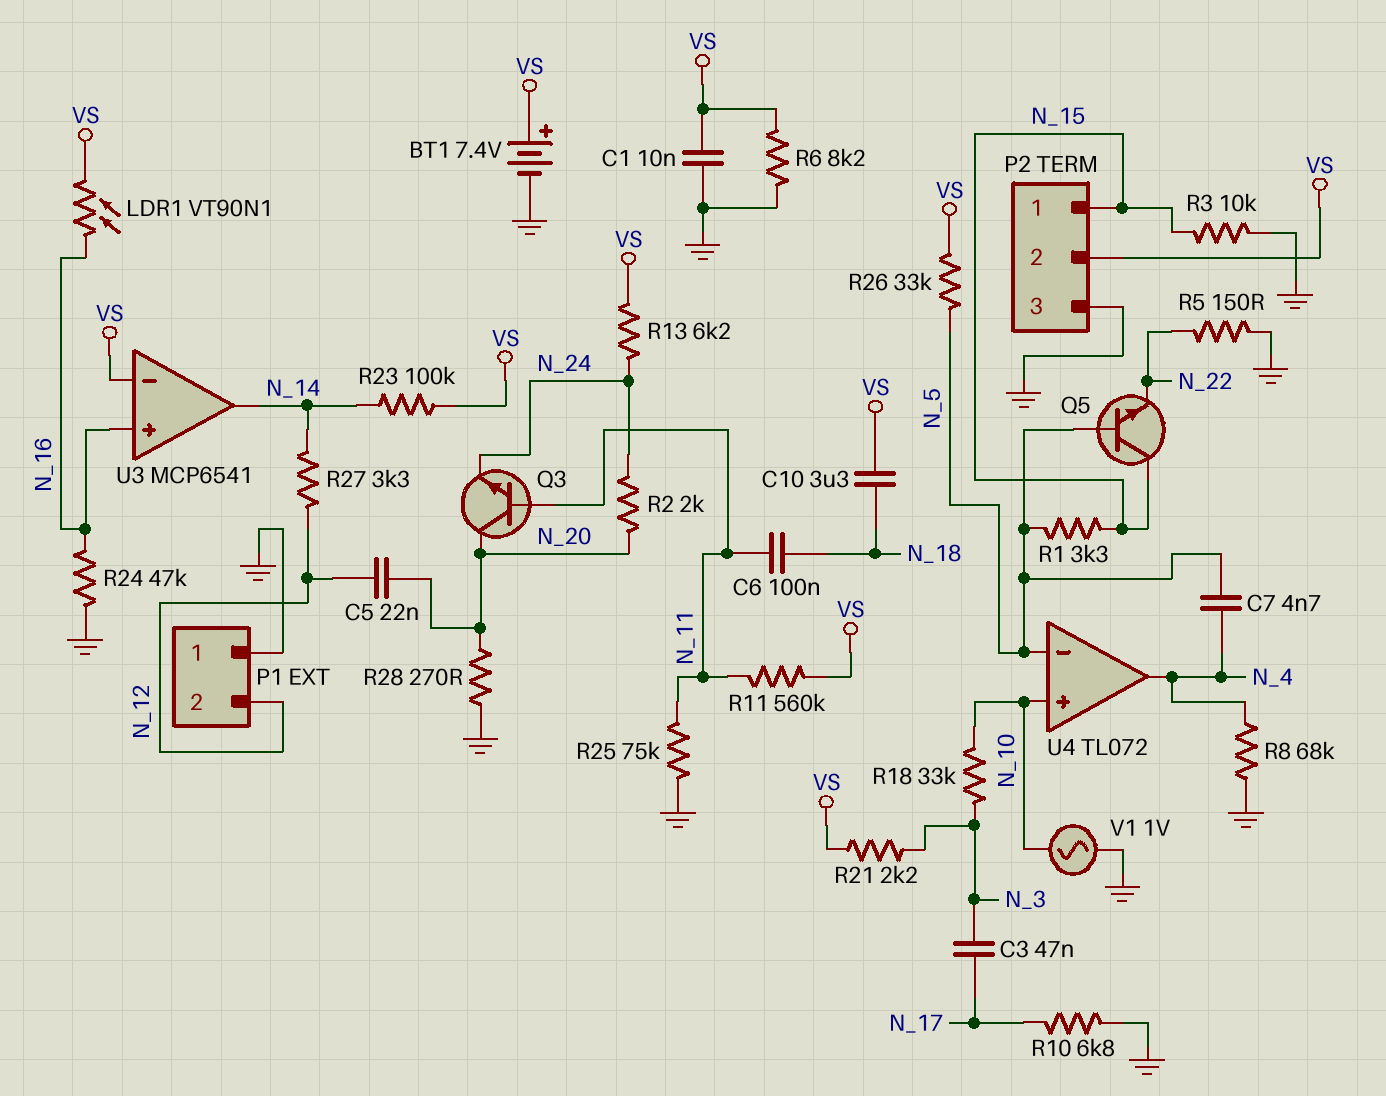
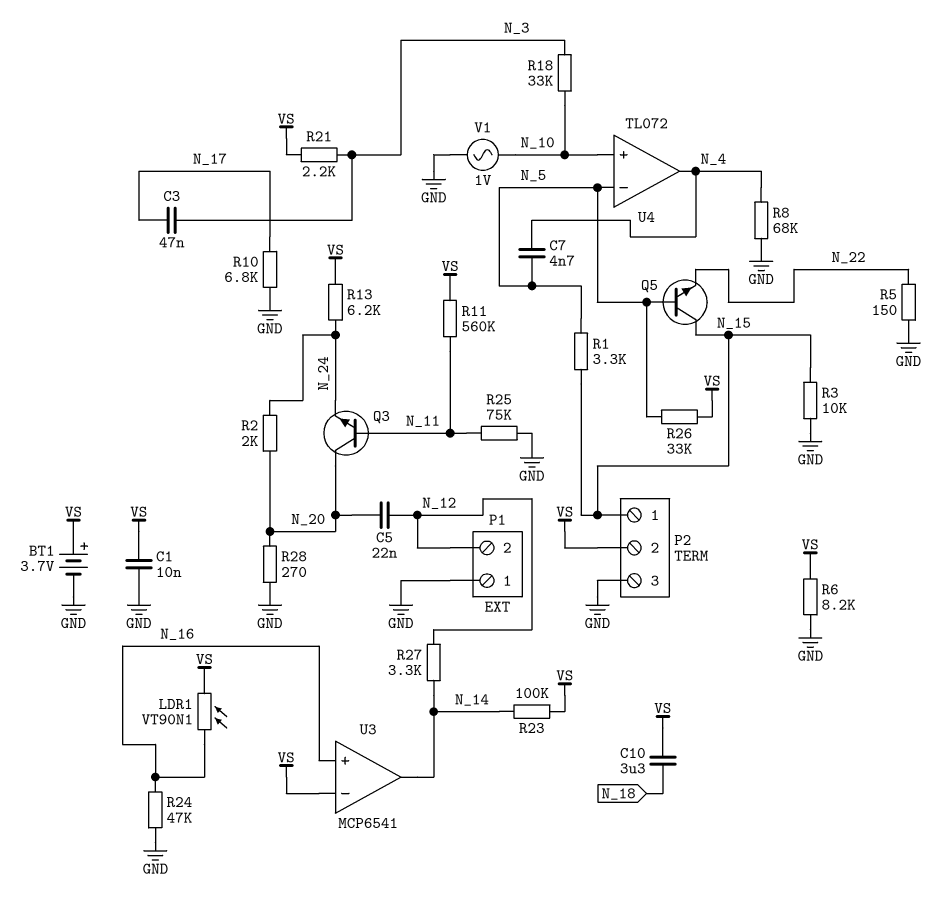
BT1: 7.4V (plus VS, minus GND) -> 3.7V (plus VS, minus GND)
C6: 100nF (N_11, N_18) -> none

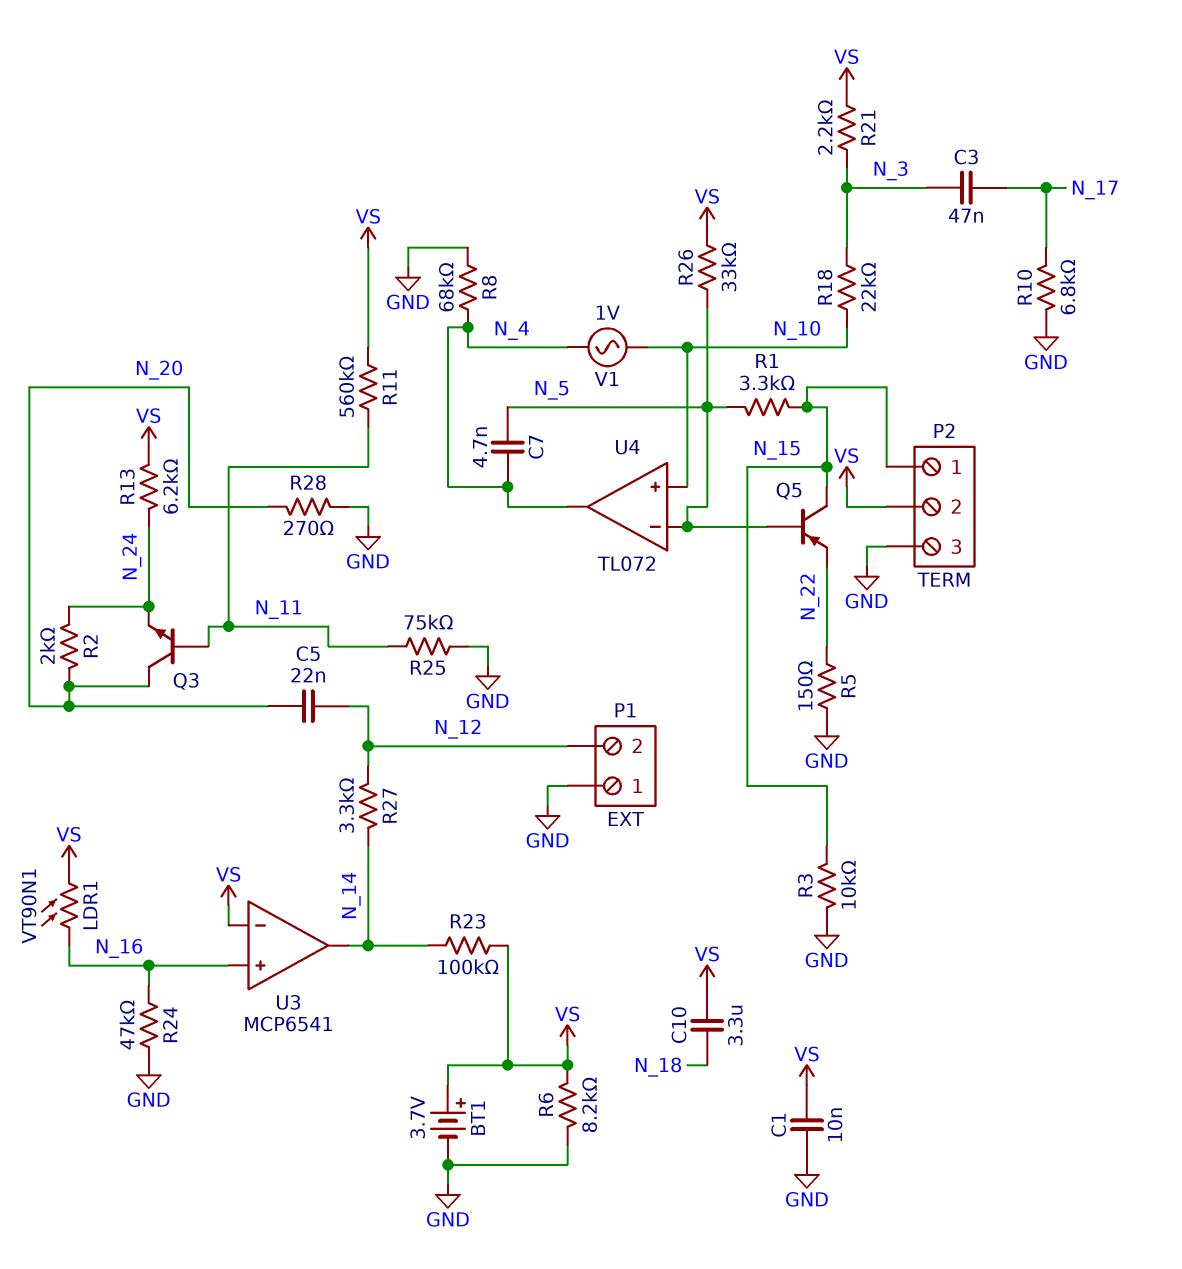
Q5: NPN (B N_5, C N_15, E N_22) -> PNP (B N_5, C N_15, E N_22)
R18: 33k (N_3, N_10) -> 22k (N_3, N_10)
V1: AC 1V (GND, N_10) -> AC 1V (N_4, N_10)

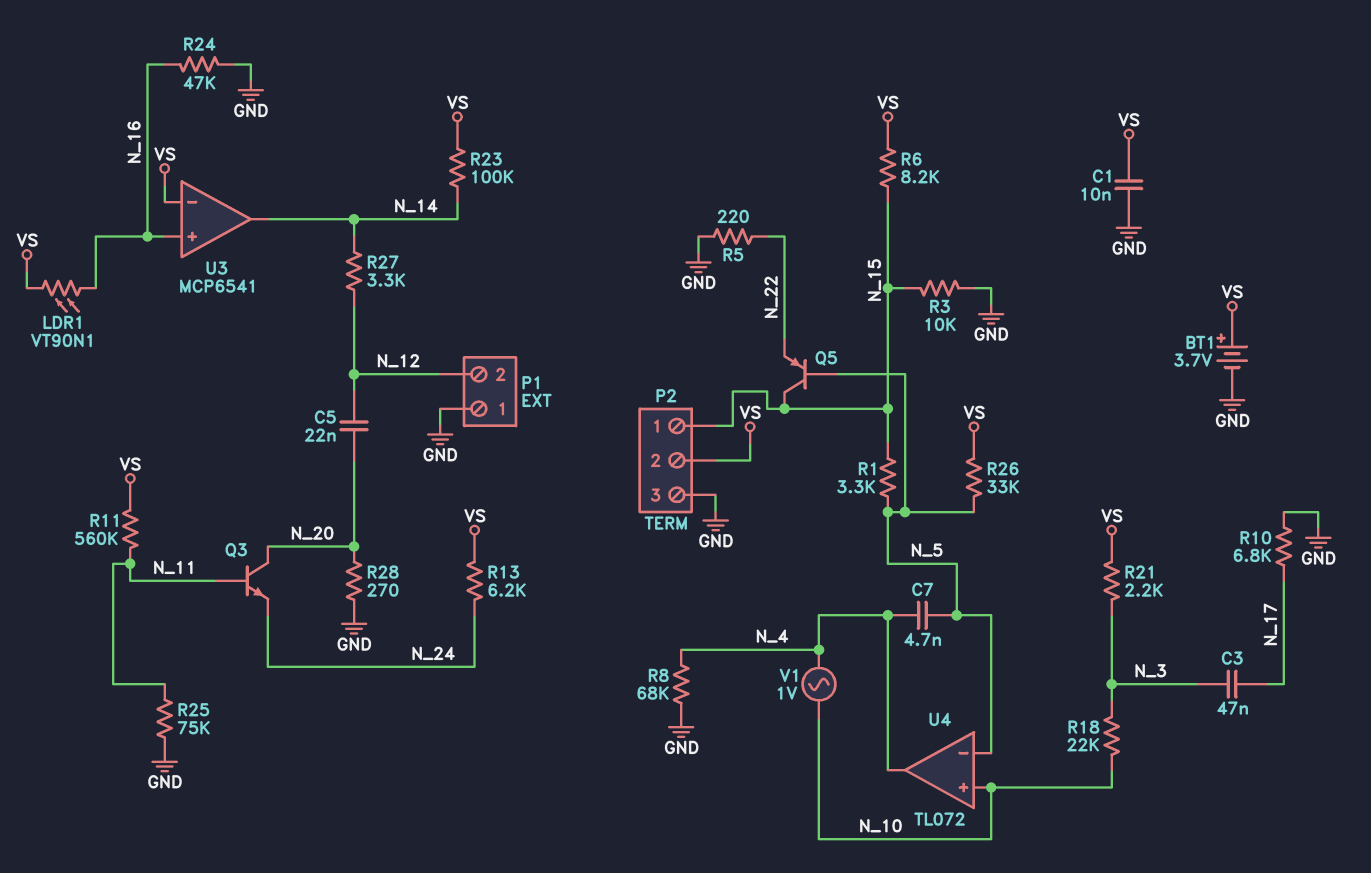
C10: 3.3uF (N_18, VS) -> none
R2: 2k (N_20, N_24) -> none
R5: 150 (GND, N_22) -> 220 (GND, N_22)
R6: 8.2k (GND, VS) -> 8.2k (N_15, VS)

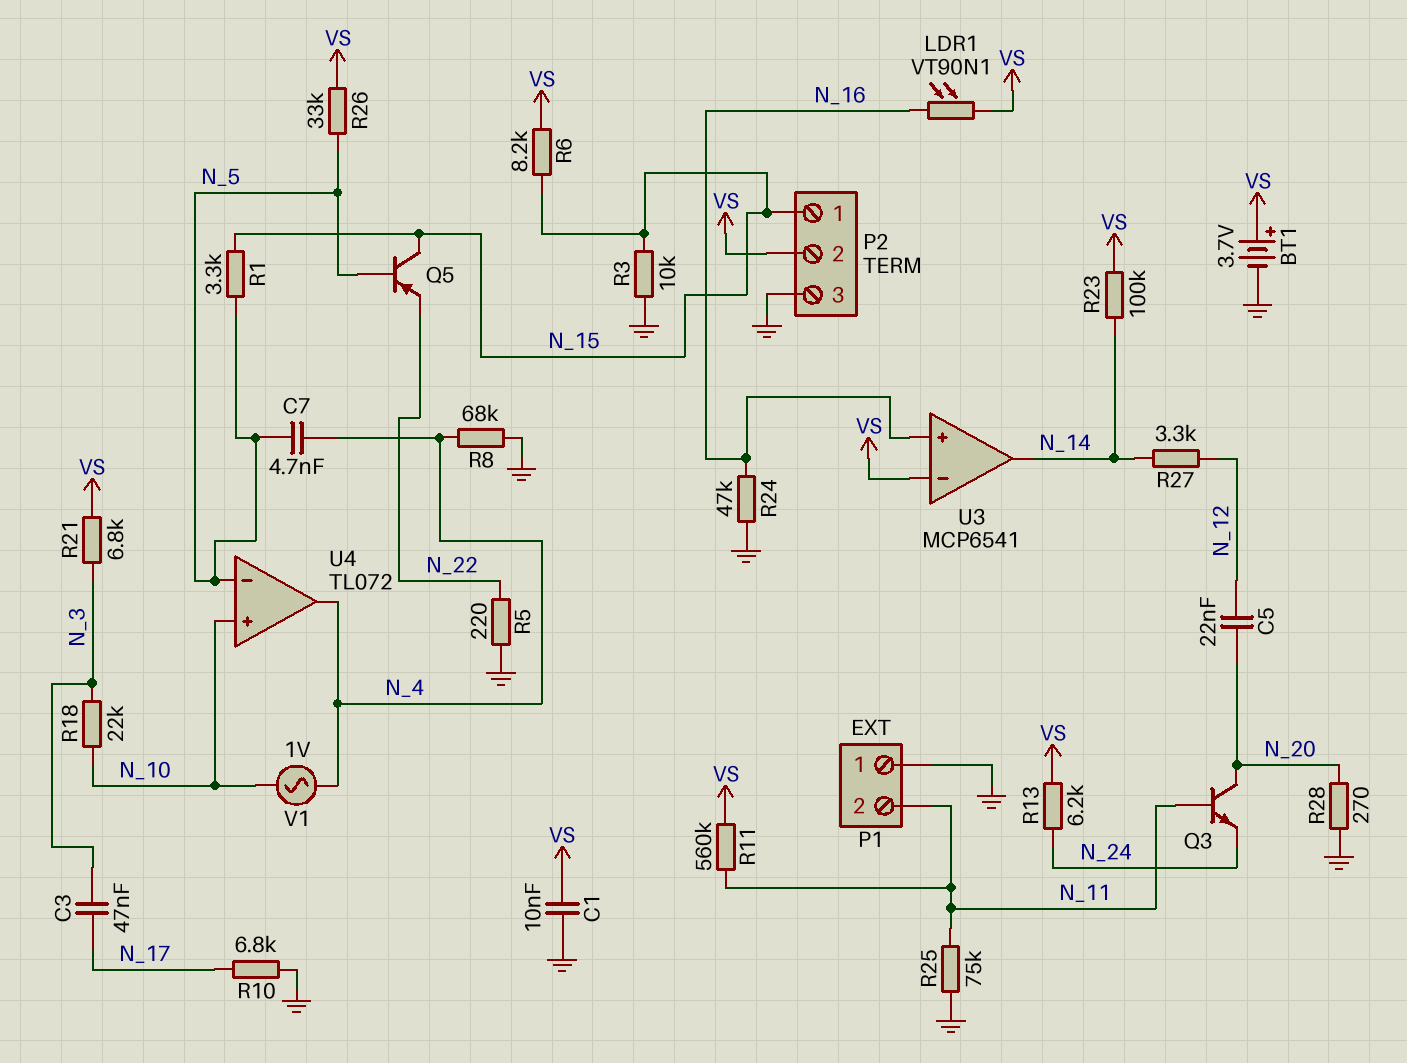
P1 pin 2: N_12 -> N_11
R21: 2.2k (N_3, VS) -> 6.8k (N_3, VS)

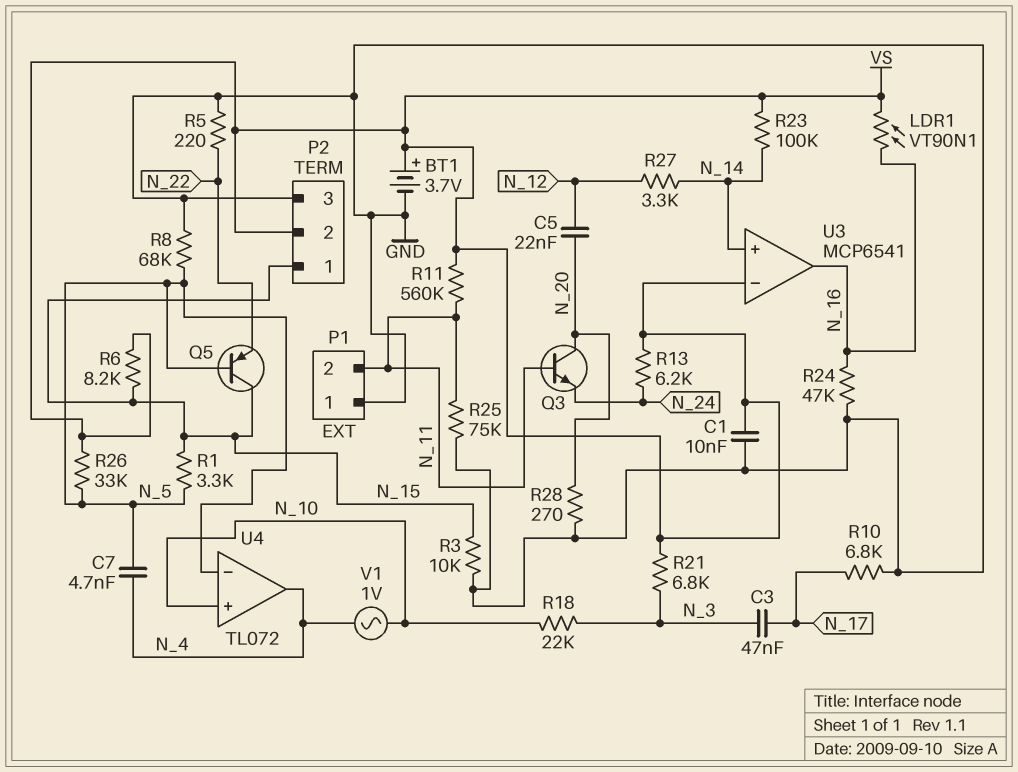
R8: 68k (GND, N_4) -> 68k (GND, N_5)
U3 pin in+: N_16 -> N_14
U3 pin out: N_14 -> N_16

